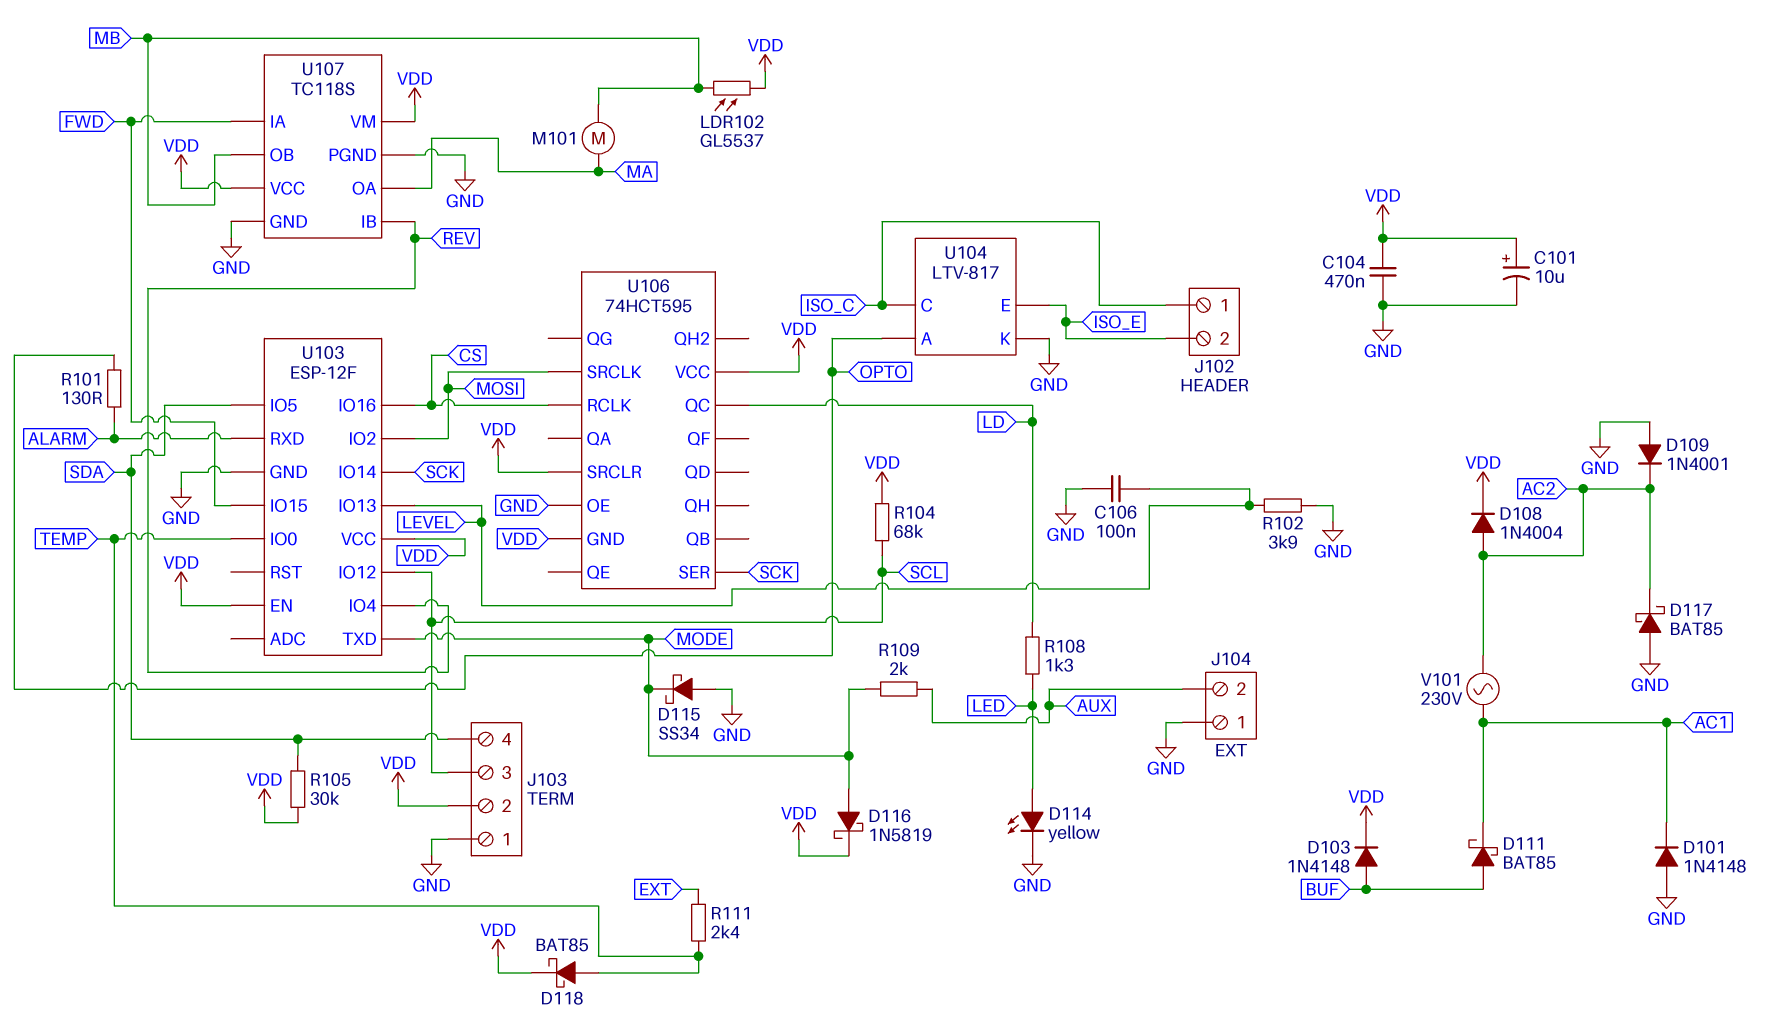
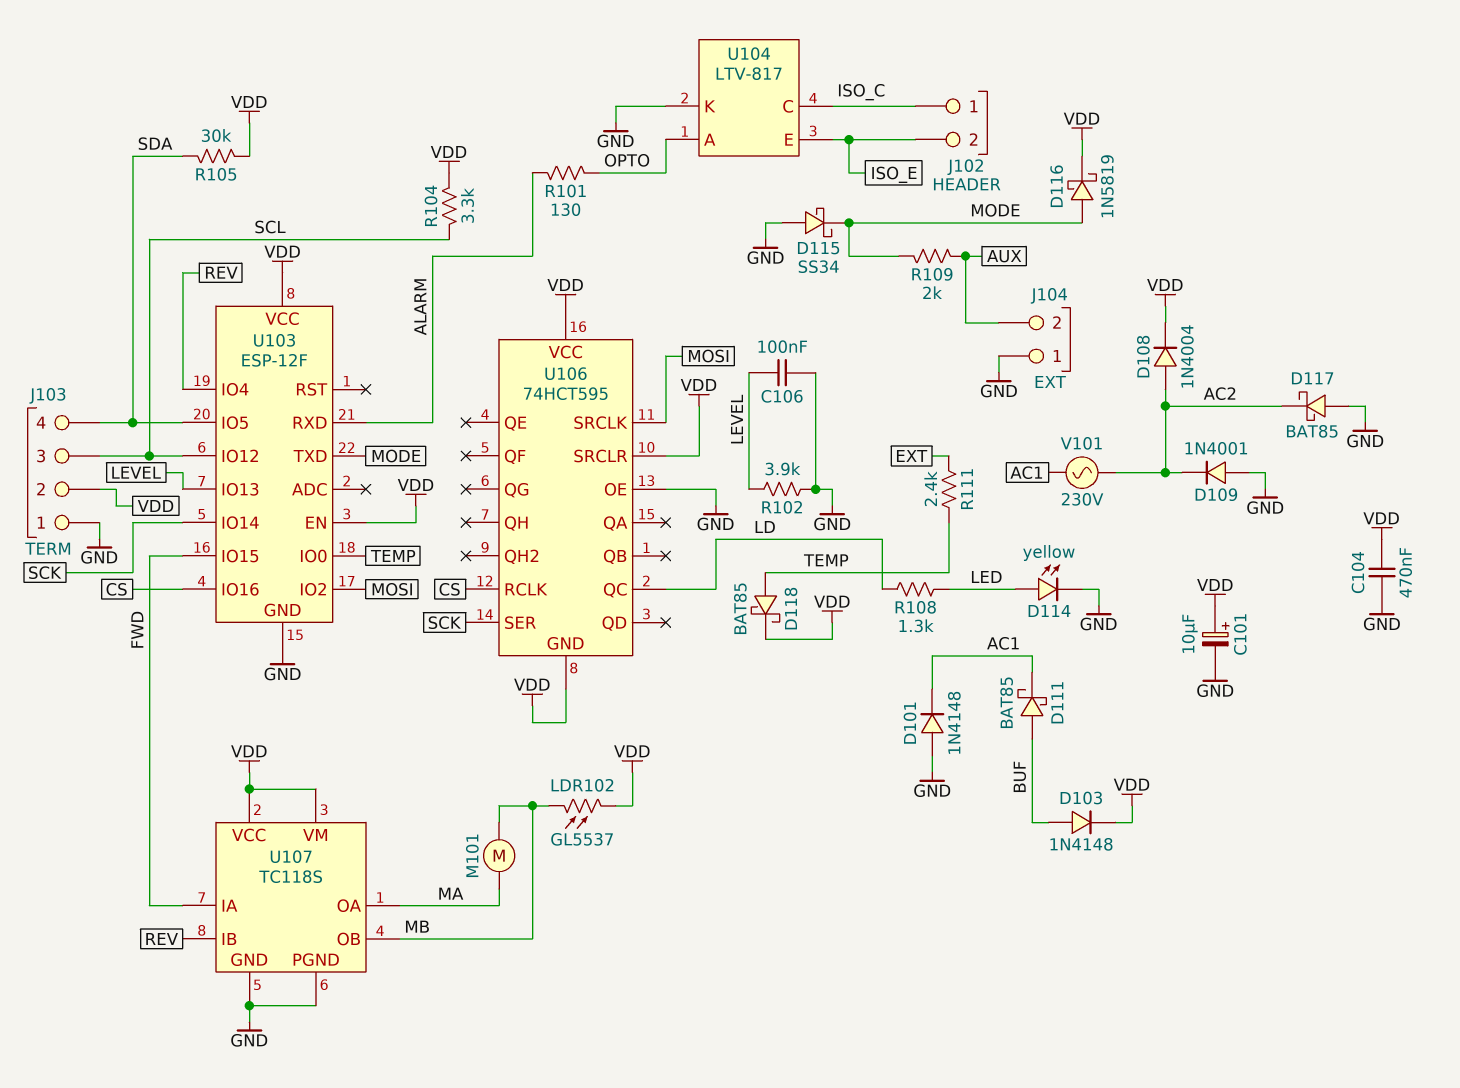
R104: 68k (SCL, VDD) -> 3.3k (SCL, VDD)

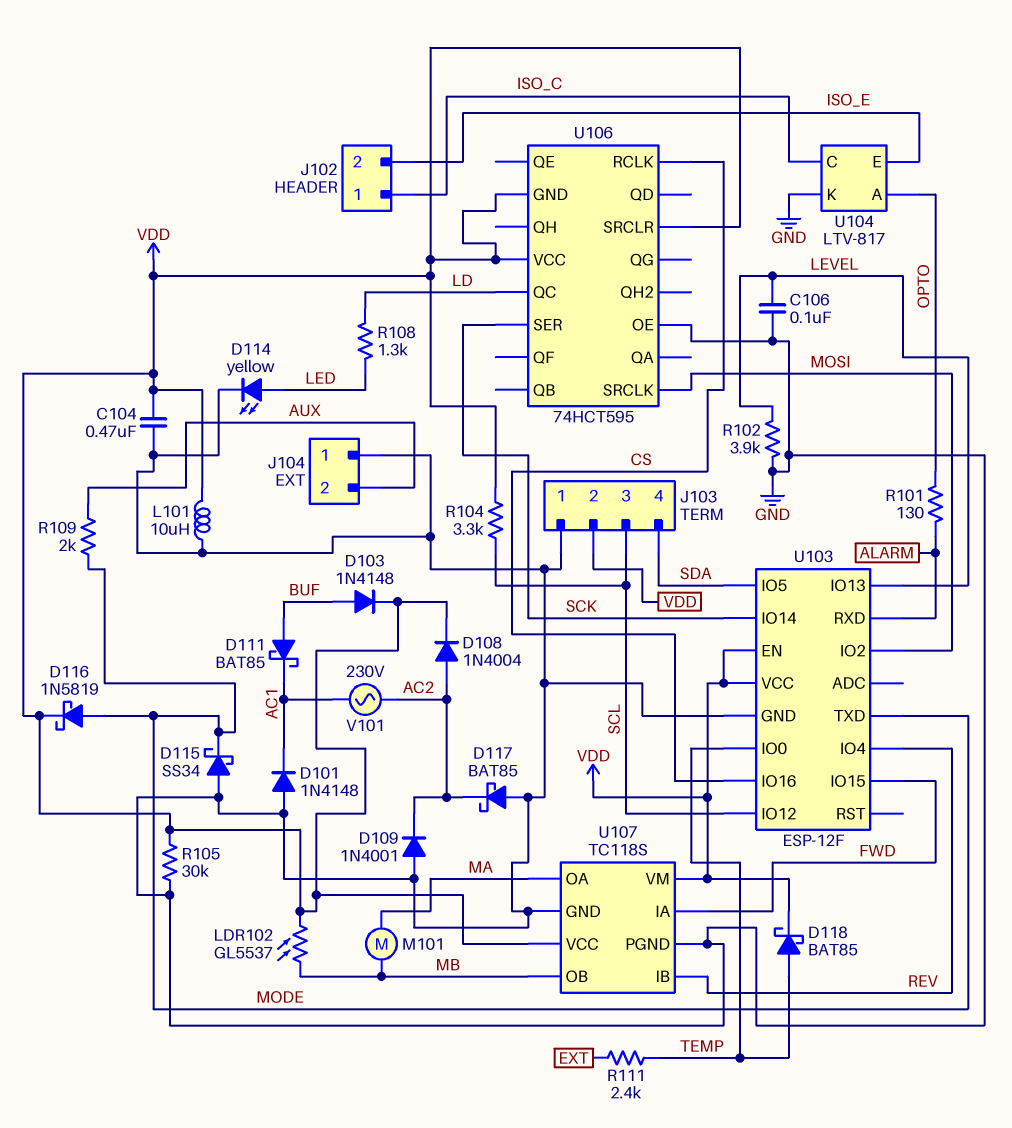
C101: 10uF (plus VDD, minus GND) -> none
L101: none -> 10uH (GND, VDD)
R105: 30k (SDA, VDD) -> 30k (GND, VDD)

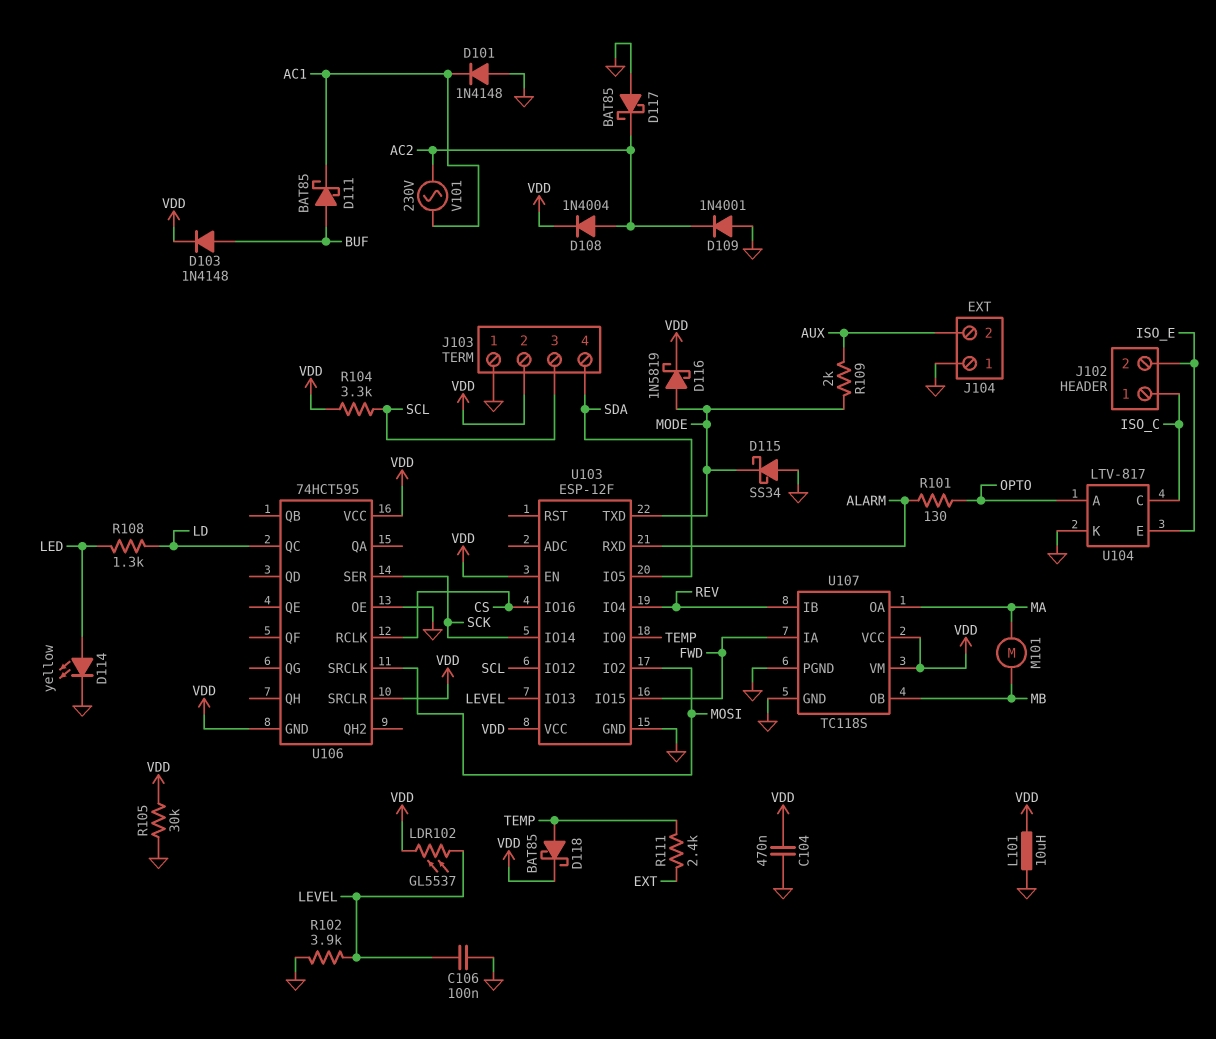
LDR102: GL5537 (MB, VDD) -> GL5537 (LEVEL, VDD)

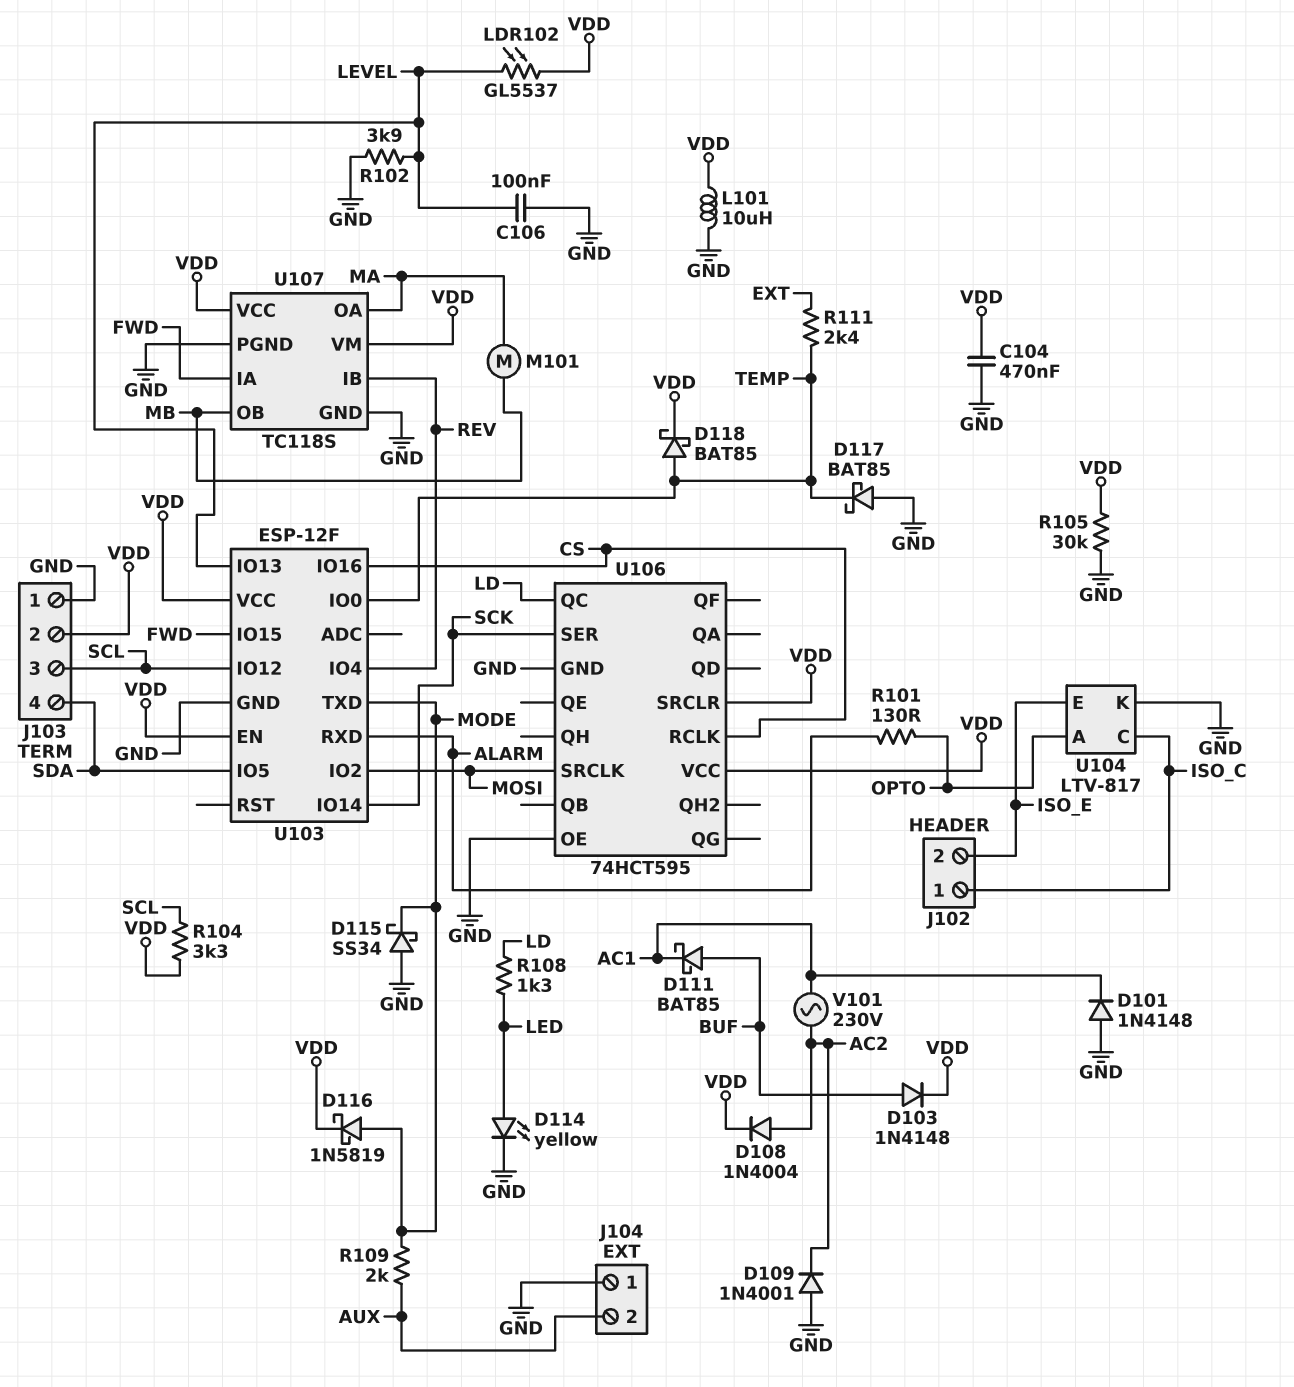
D117: schottky BAT85 (A GND, K AC2) -> schottky BAT85 (A GND, K TEMP)
U106 pin GND: VDD -> GND

